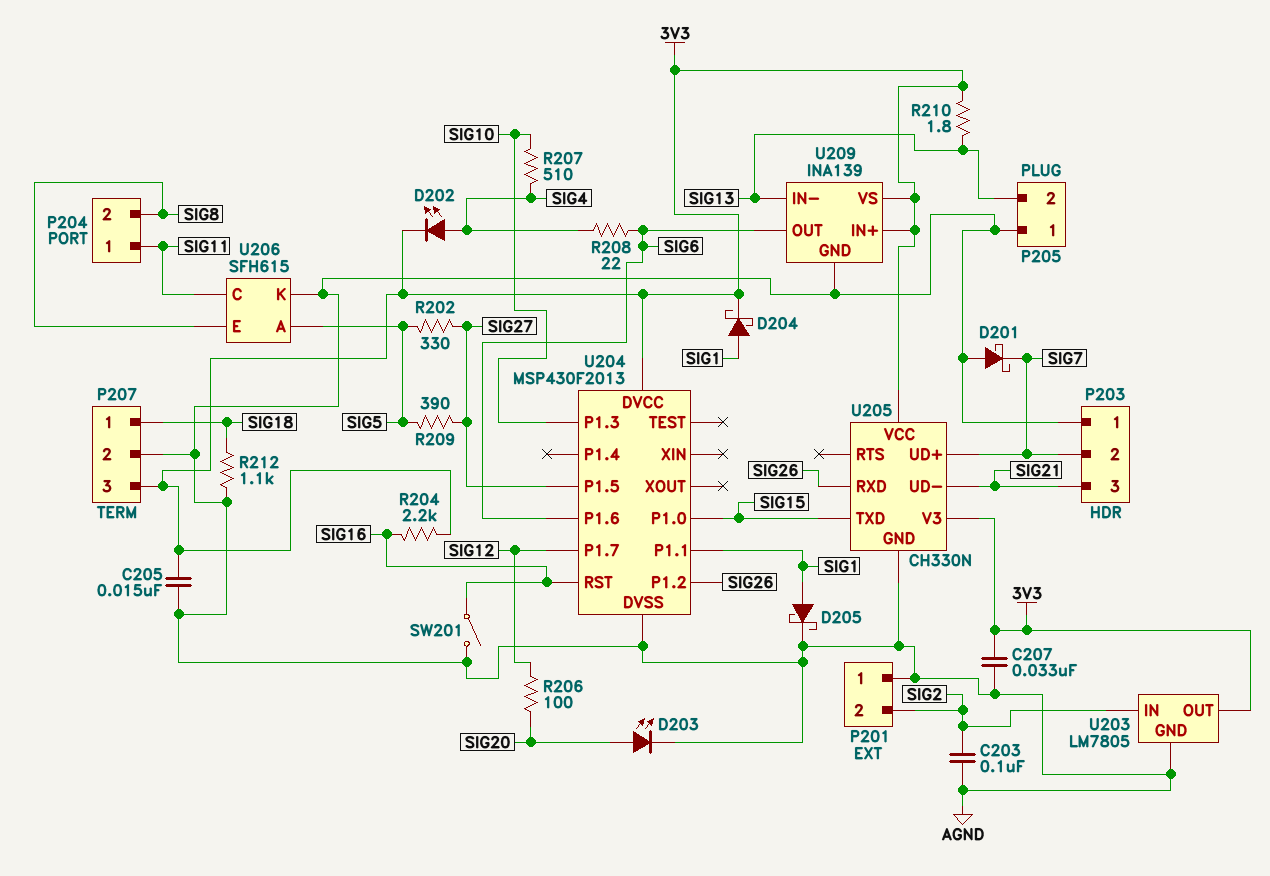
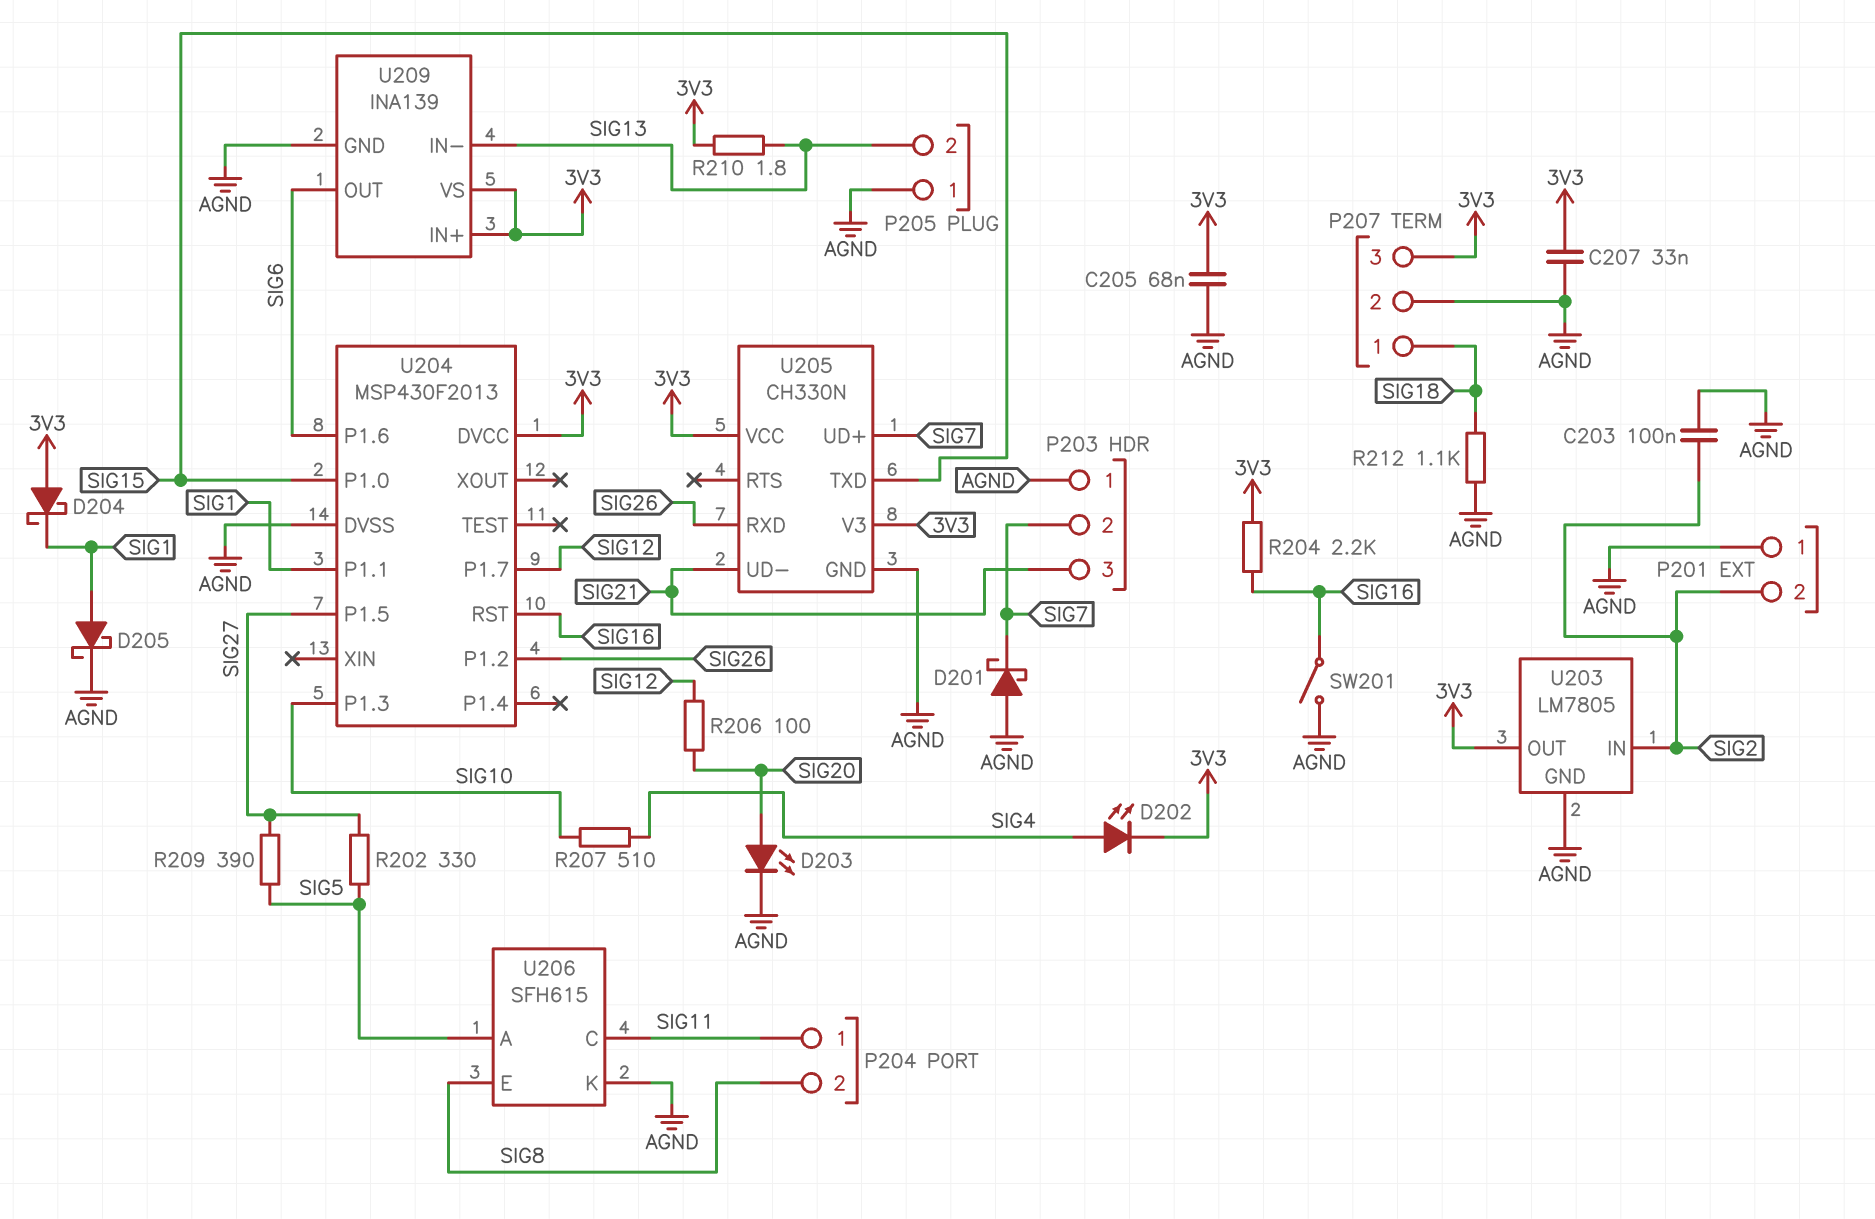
C205: 15nF (3V3, AGND) -> 68nF (3V3, AGND)
D204: schottky (A SIG1, K 3V3) -> schottky (A 3V3, K SIG1)
R208: 22 (SIG4, SIG6) -> none

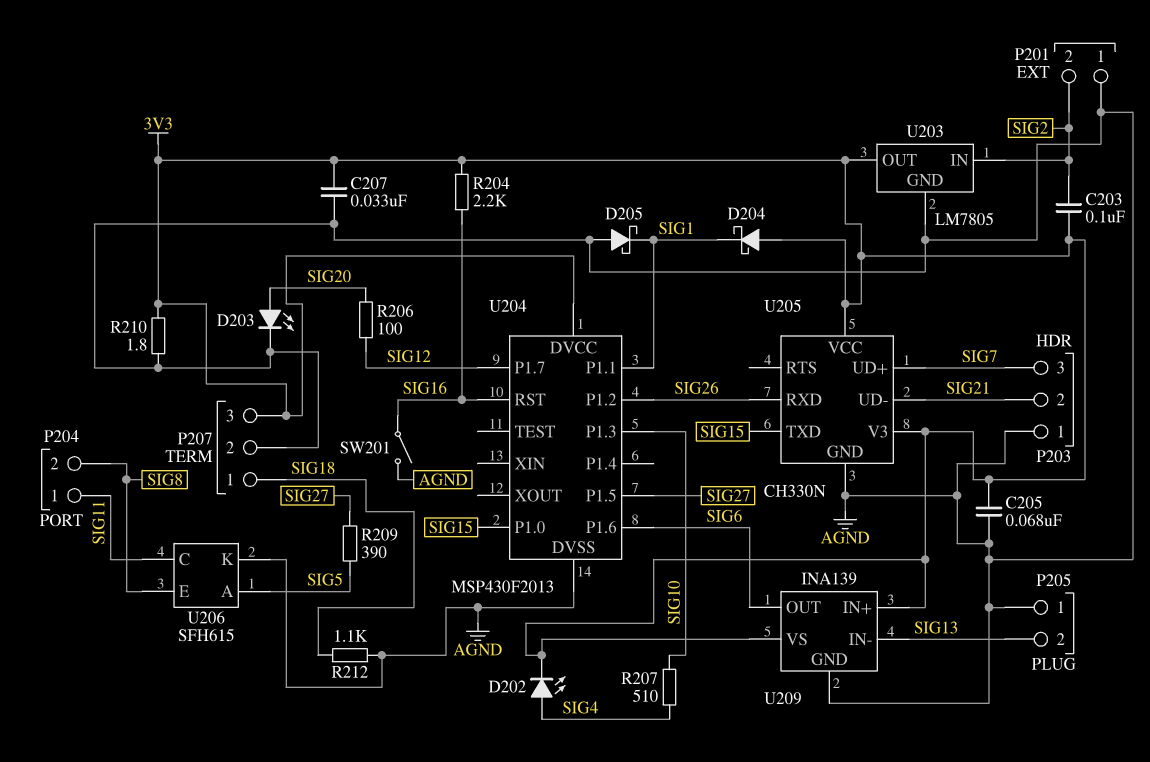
C203: 100nF (AGND, SIG2) -> 100nF (3V3, SIG2)
D201: schottky (A AGND, K SIG7) -> none
D205: schottky (A SIG1, K AGND) -> schottky (A AGND, K SIG1)
P203 pin 2: SIG7 -> SIG21
P203 pin 3: SIG21 -> SIG7
R202: 330 (SIG5, SIG27) -> none
R210: 1.8 (3V3, SIG13) -> 1.8 (3V3, AGND)

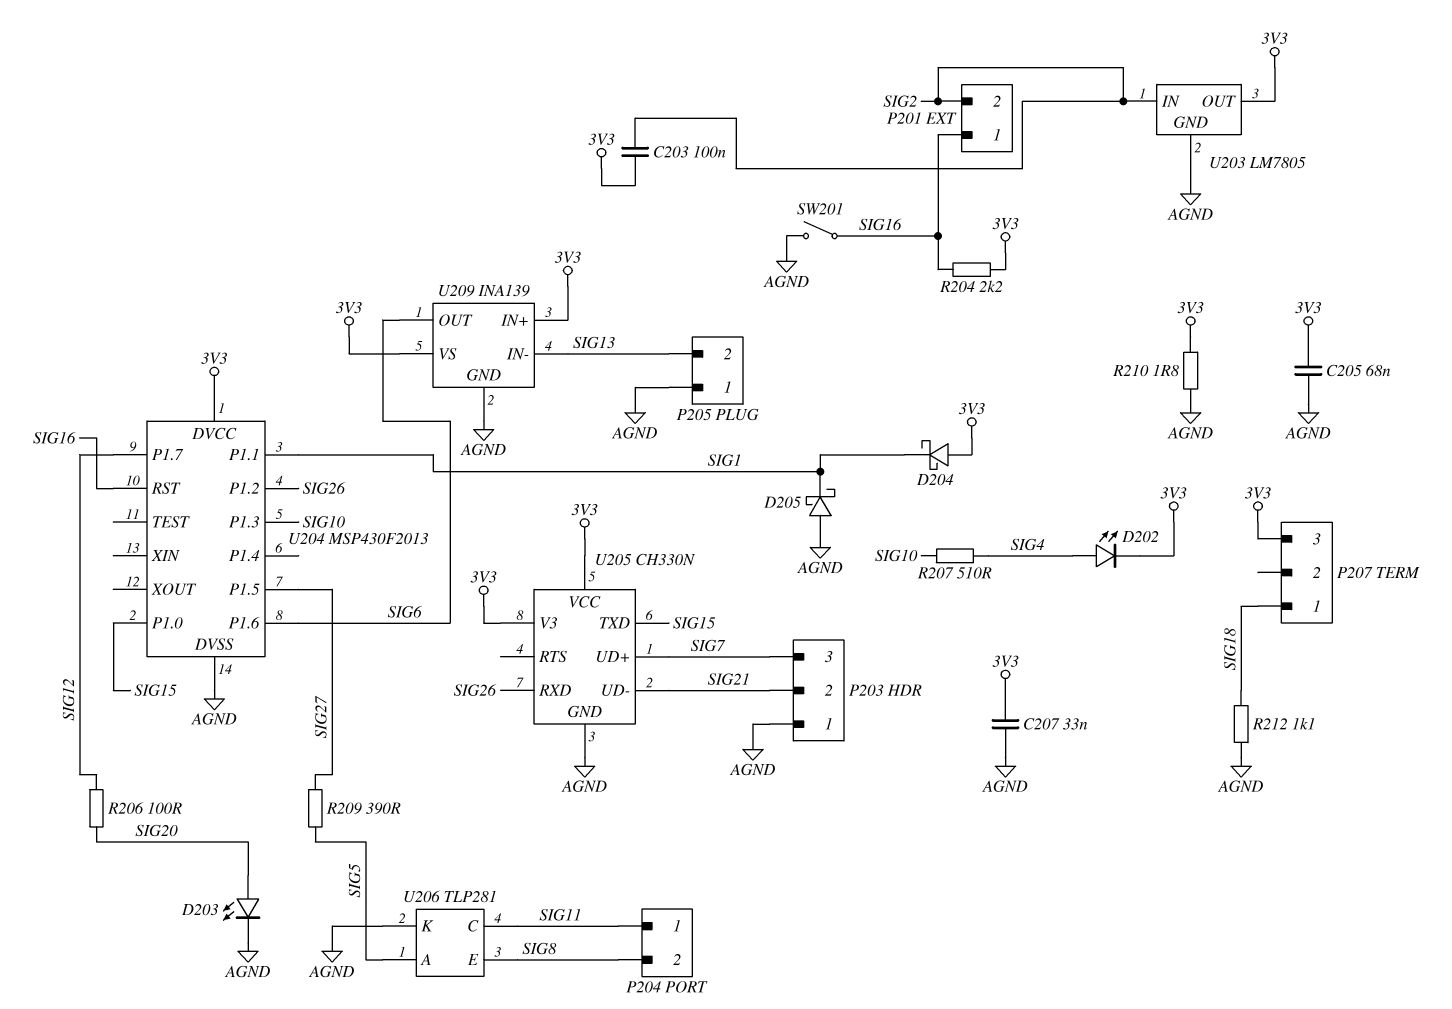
P201 pin 1: AGND -> SIG16
P207 pin 2: AGND -> none
U206: SFH615 -> TLP281

